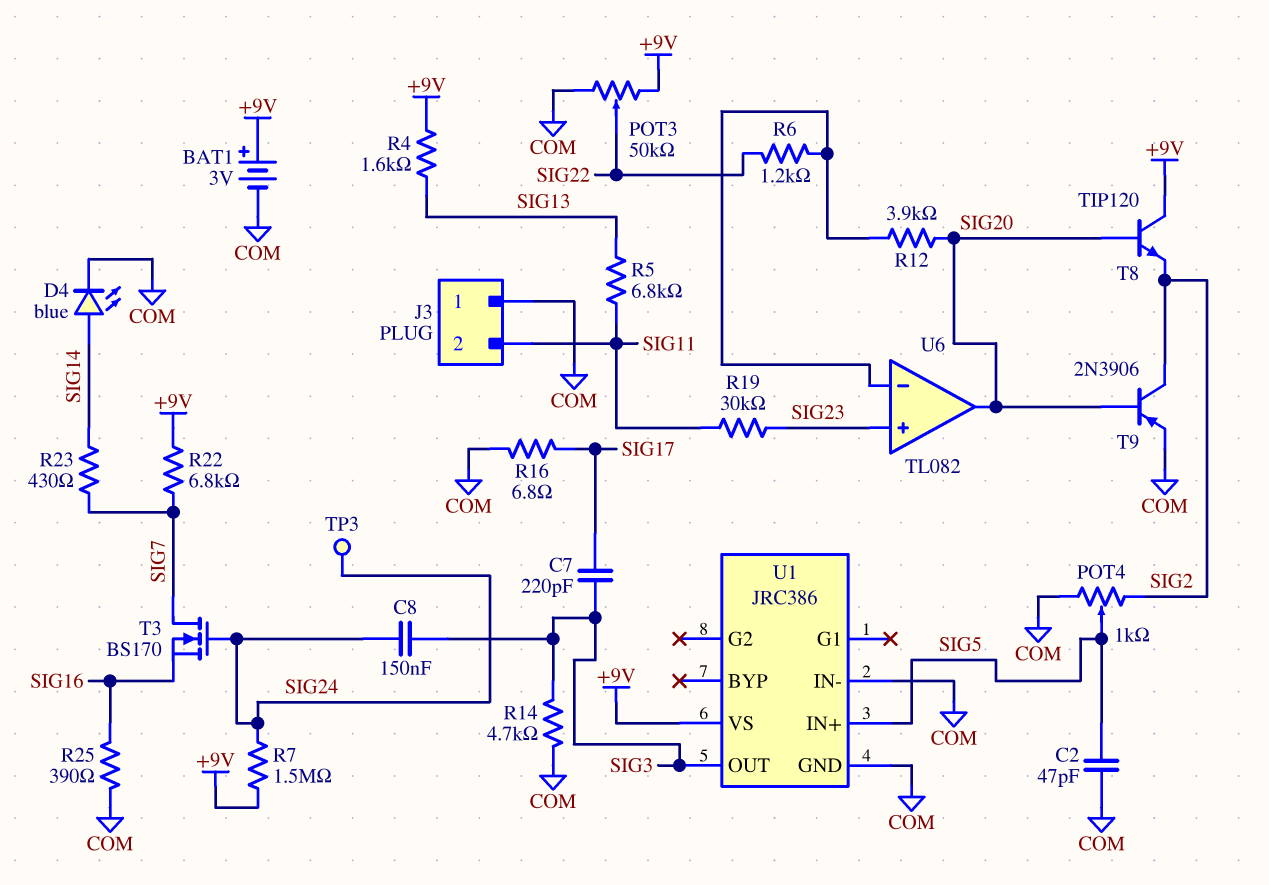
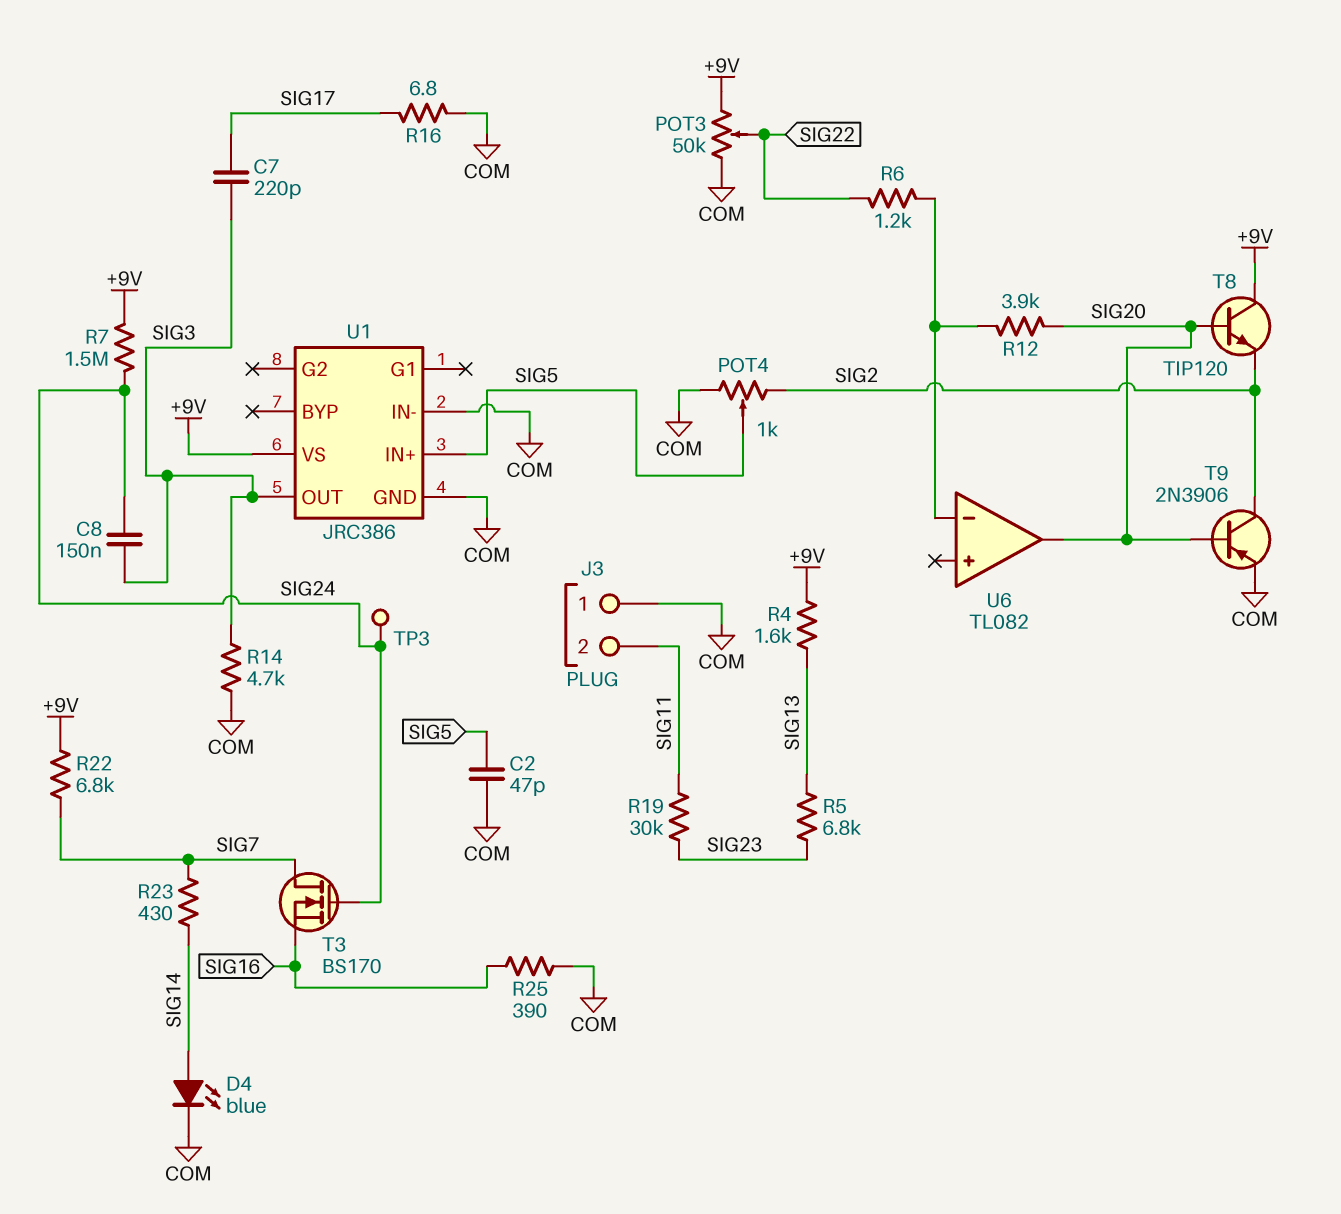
BAT1: 3V (plus +9V, minus COM) -> none
R5: 6.8k (SIG11, SIG13) -> 6.8k (SIG13, SIG23)
U6 pin in+: SIG23 -> none

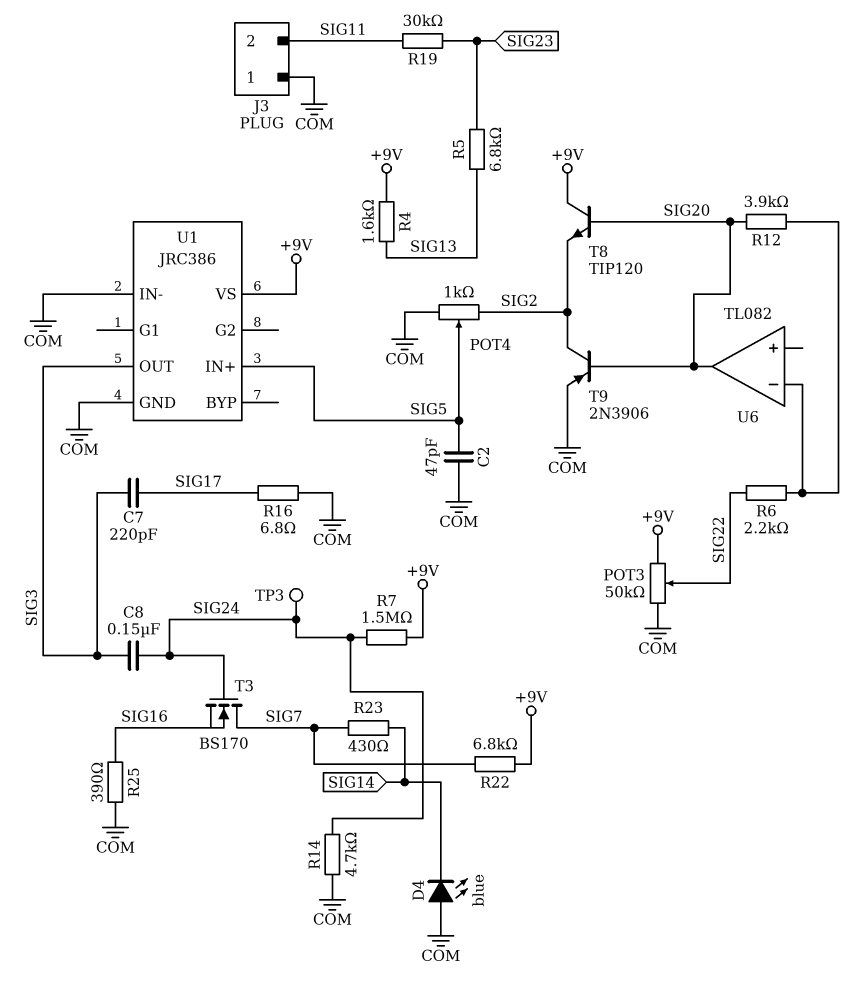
D4: LED blue (A SIG14, K COM) -> LED blue (A COM, K SIG14)
R6: 1.2k (SIG22, U6/in-) -> 2.2k (SIG22, U6/in-)
R14: 4.7k (COM, SIG3) -> 4.7k (COM, SIG24)

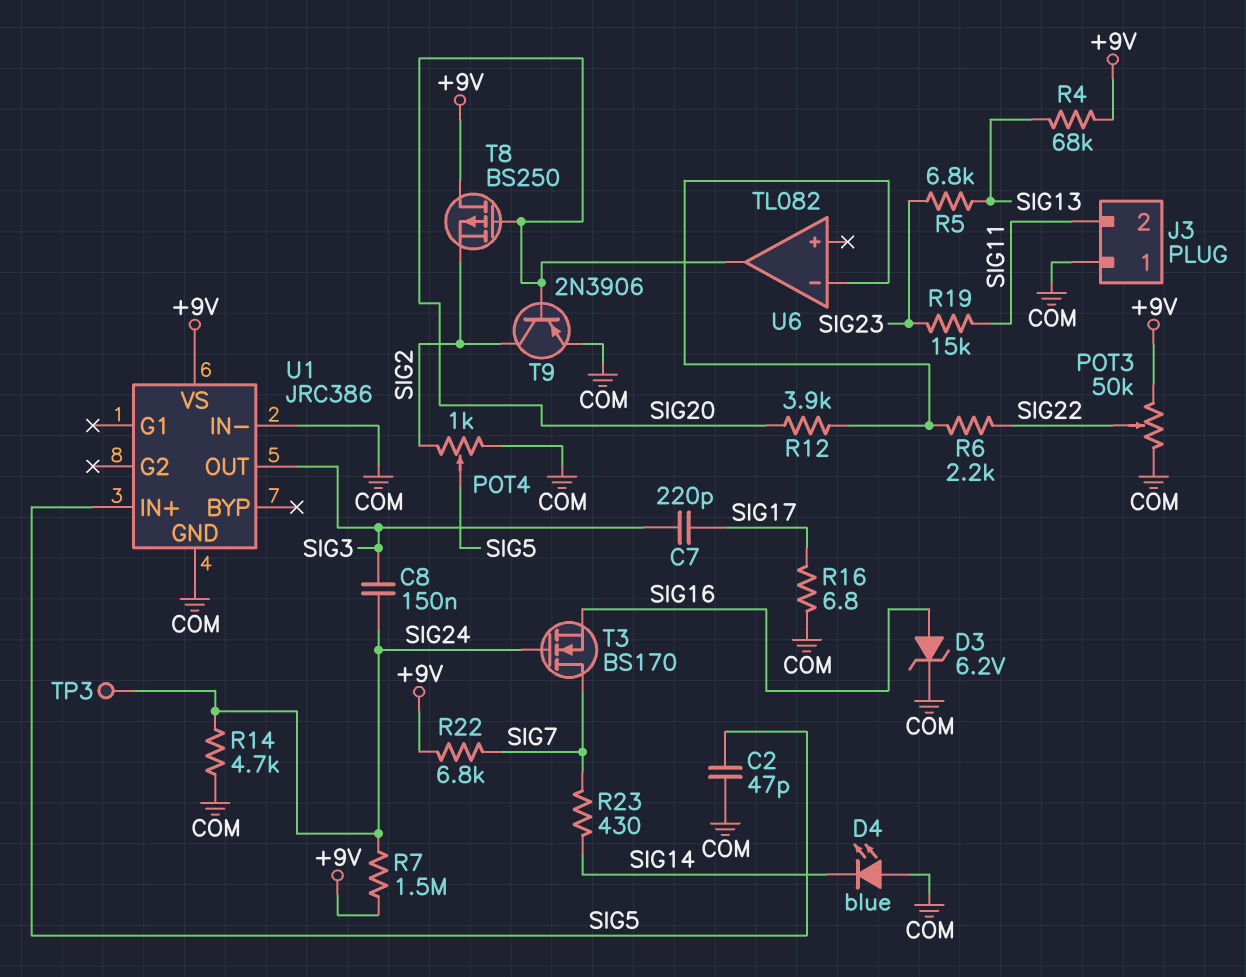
D3: none -> zener 6.2V (A SIG16, K COM)
R4: 1.6k (+9V, SIG13) -> 68k (+9V, SIG13)
R19: 30k (SIG11, SIG23) -> 15k (SIG11, SIG23)
R25: 390 (COM, SIG16) -> none
T8: NPN TIP120 (B SIG20, C +9V, E SIG2) -> PMOS BS250 (G SIG20, D +9V, S SIG2)

